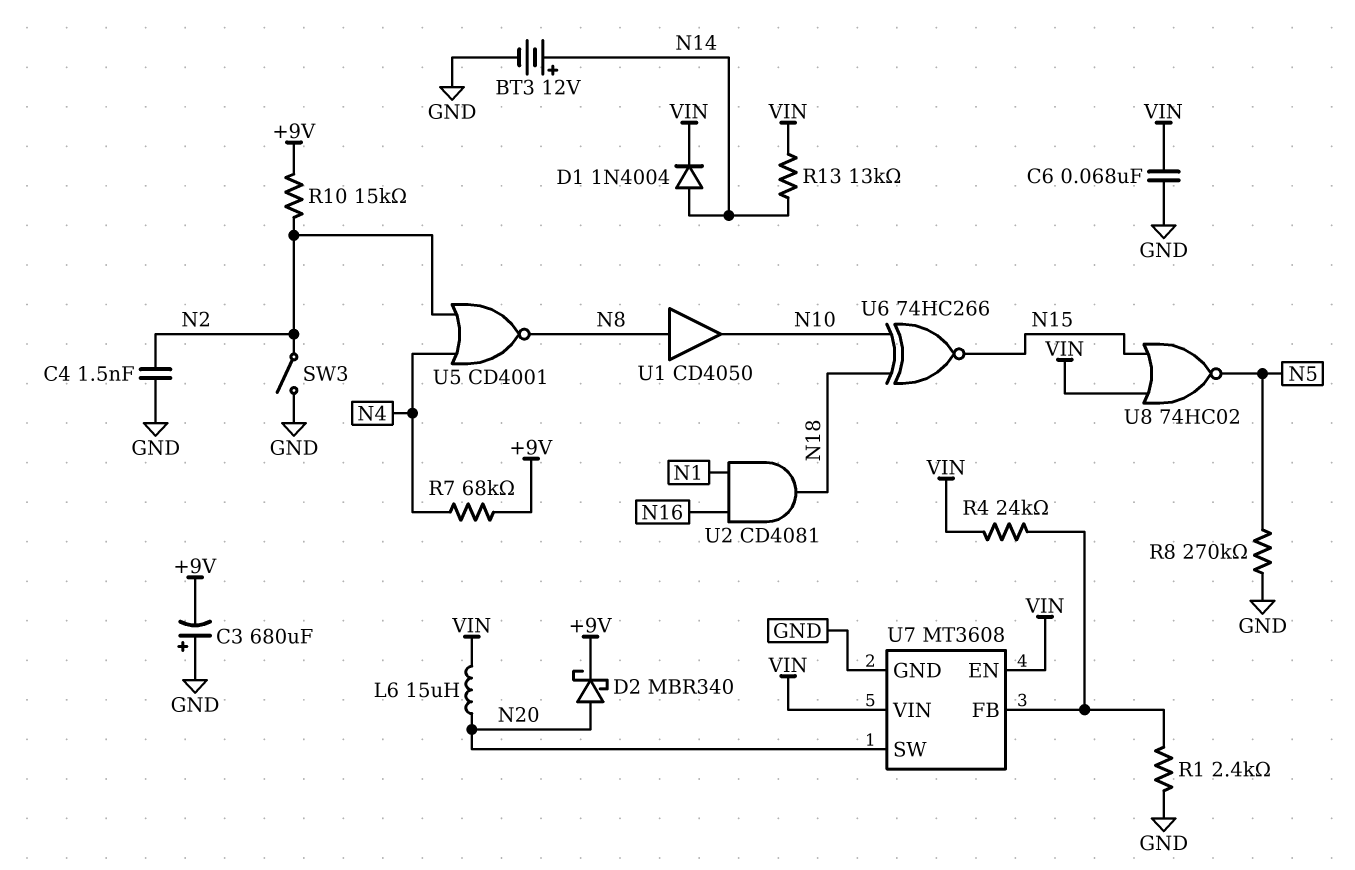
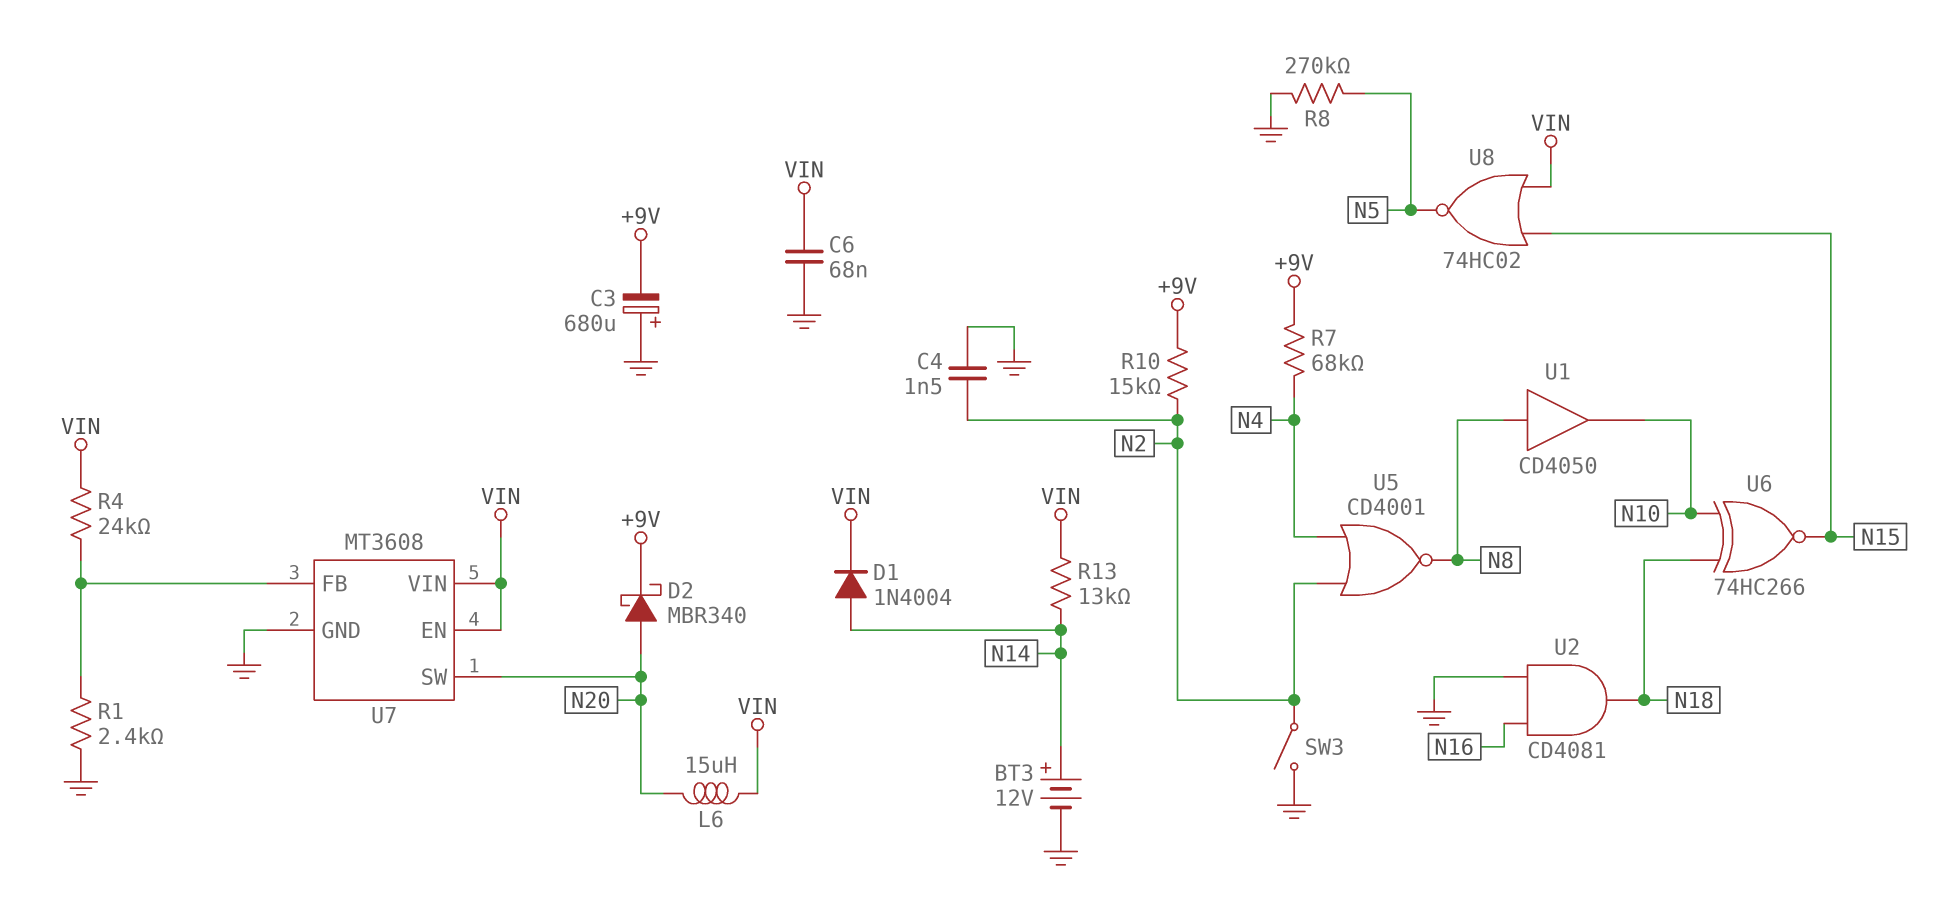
U2: AND CD4081 (in N1, in N16, out N18) -> AND CD4081 (in GND, in N16, out N18)

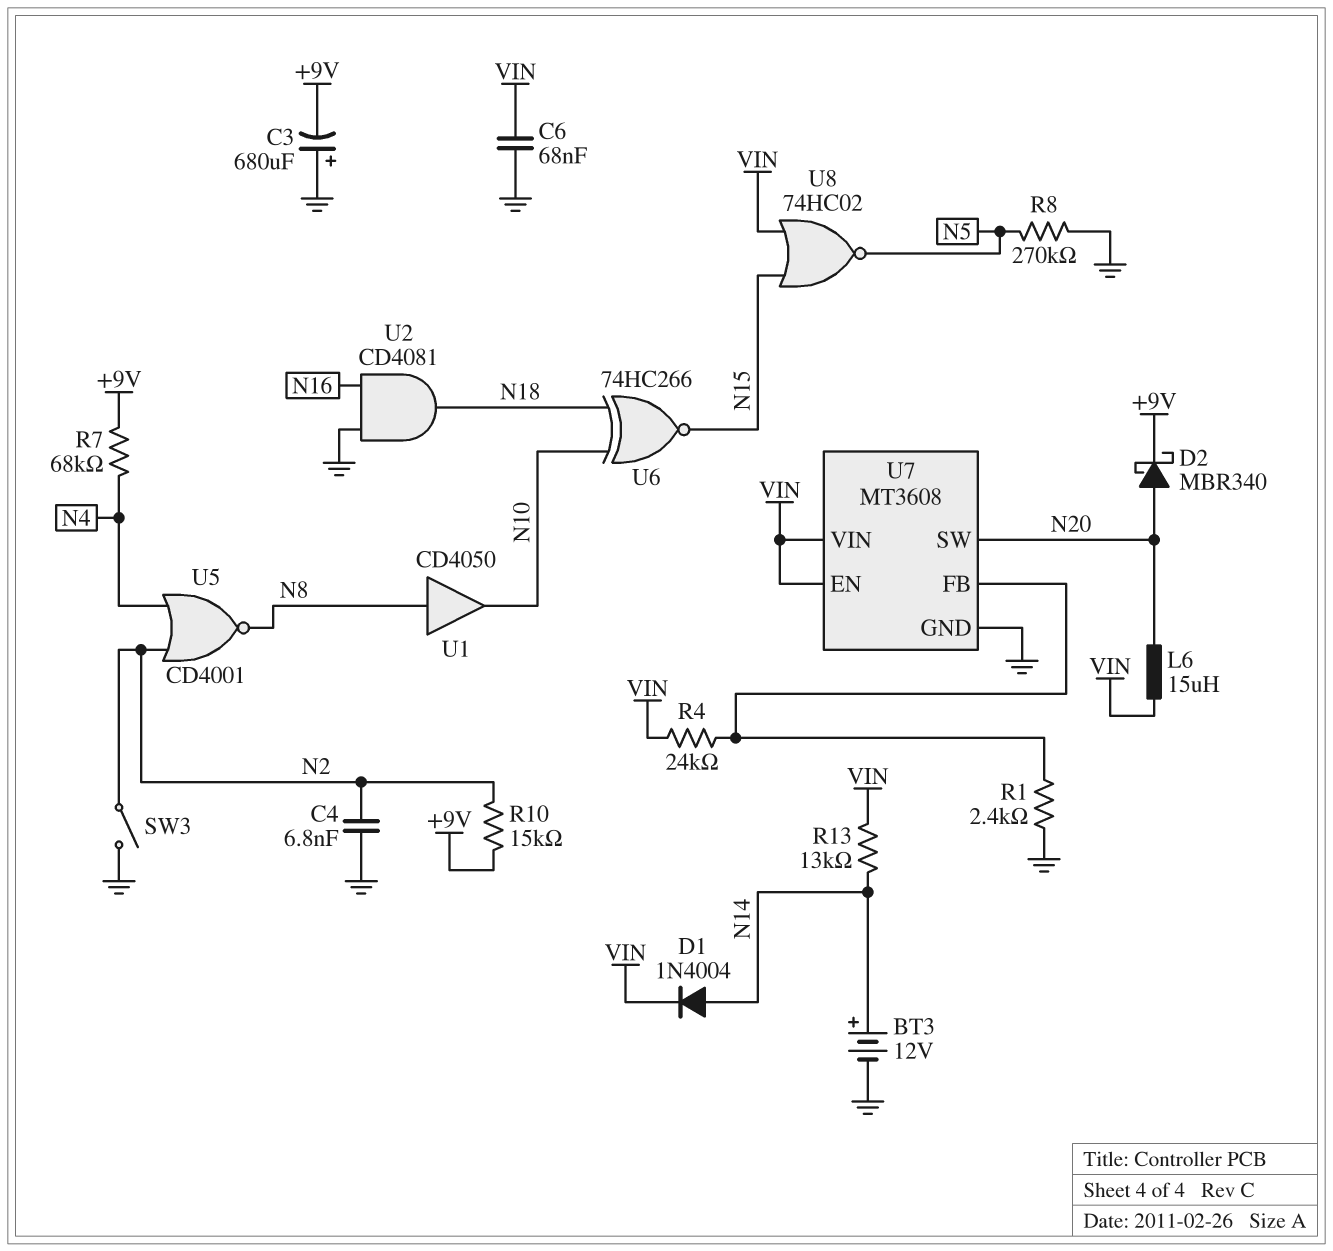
C4: 1.5nF (GND, N2) -> 6.8nF (GND, N2)

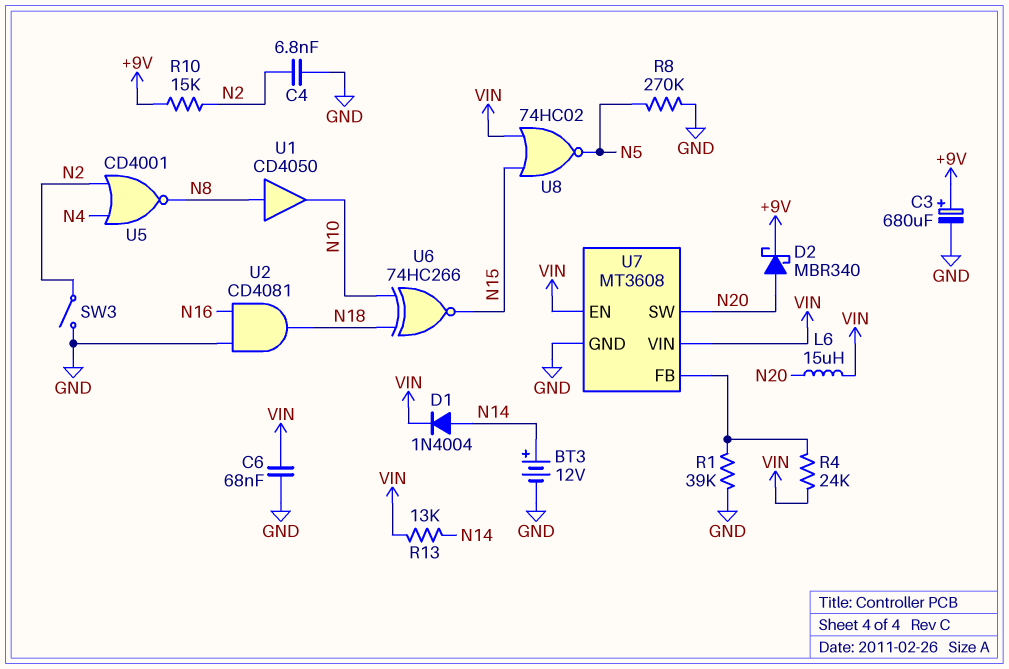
C3: 680uF (plus GND, minus +9V) -> 680uF (plus +9V, minus GND)
R1: 2.4k (GND, U7/FB) -> 39k (GND, U7/FB)
R7: 68k (+9V, N4) -> none

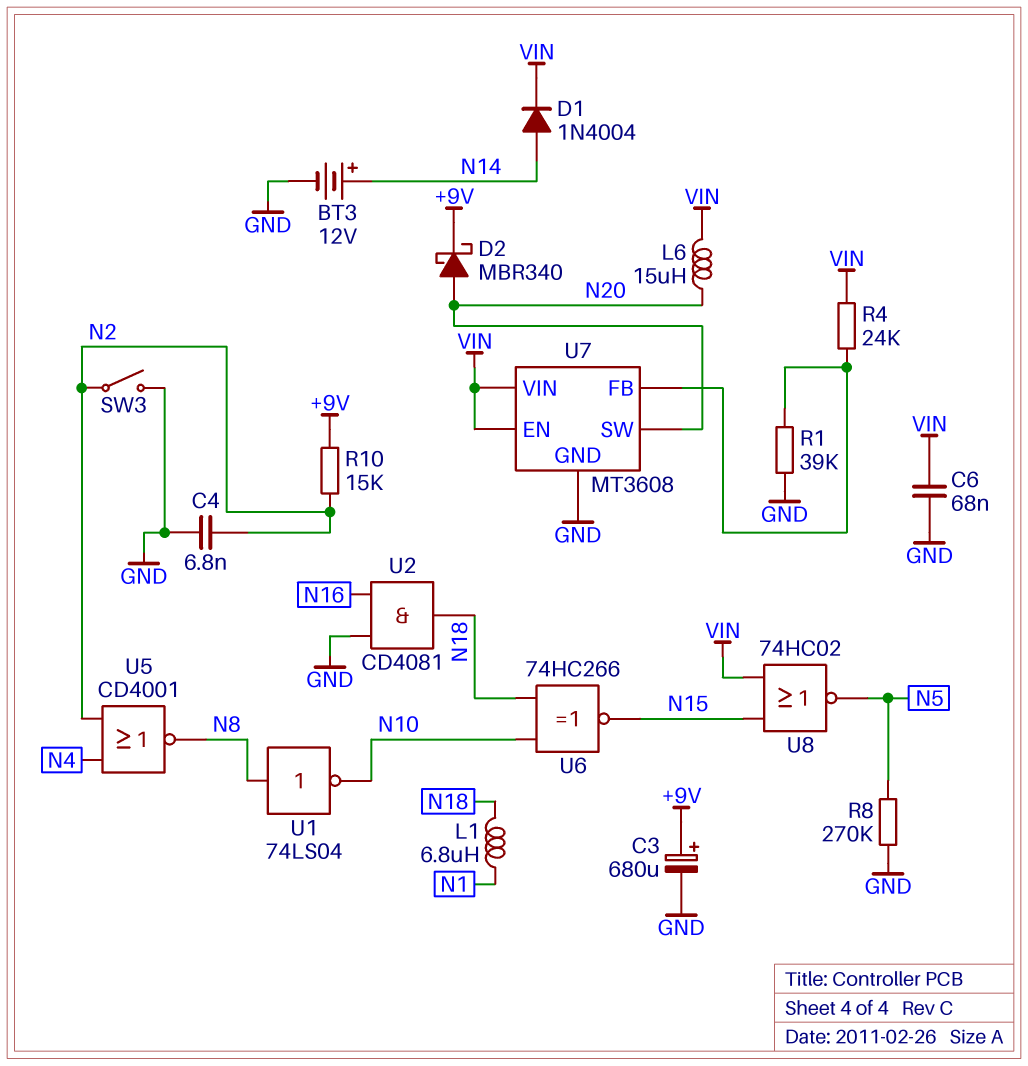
L1: none -> 6.8uH (N1, N18)
R13: 13k (N14, VIN) -> none
U1: buffer CD4050 (in N8, out N10) -> NOT 74LS04 (in N8, out N10)

